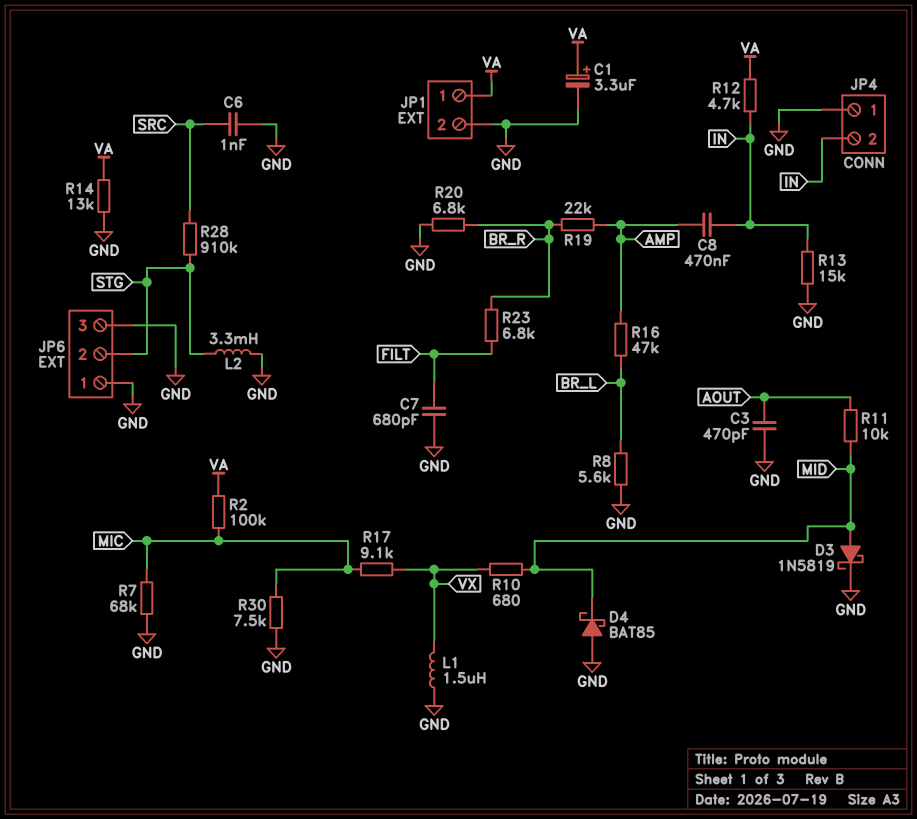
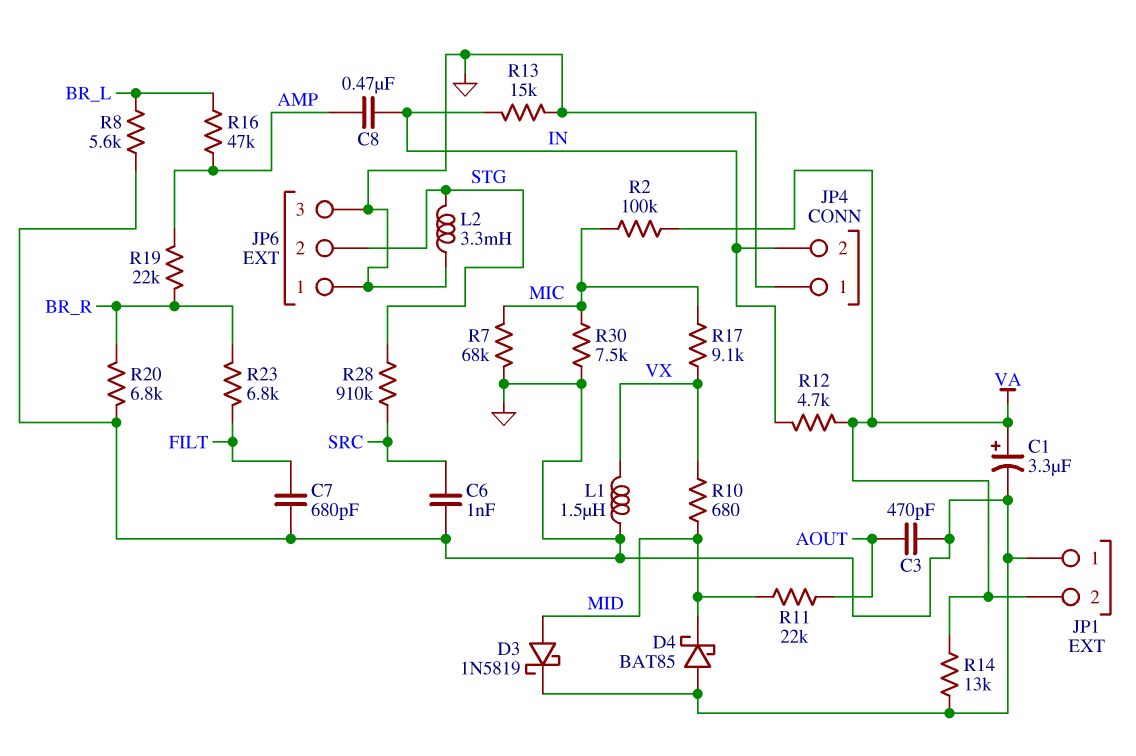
JP1 pin 1: VA -> GND
JP1 pin 2: GND -> VA
R11: 10k (AOUT, MID) -> 22k (AOUT, MID)

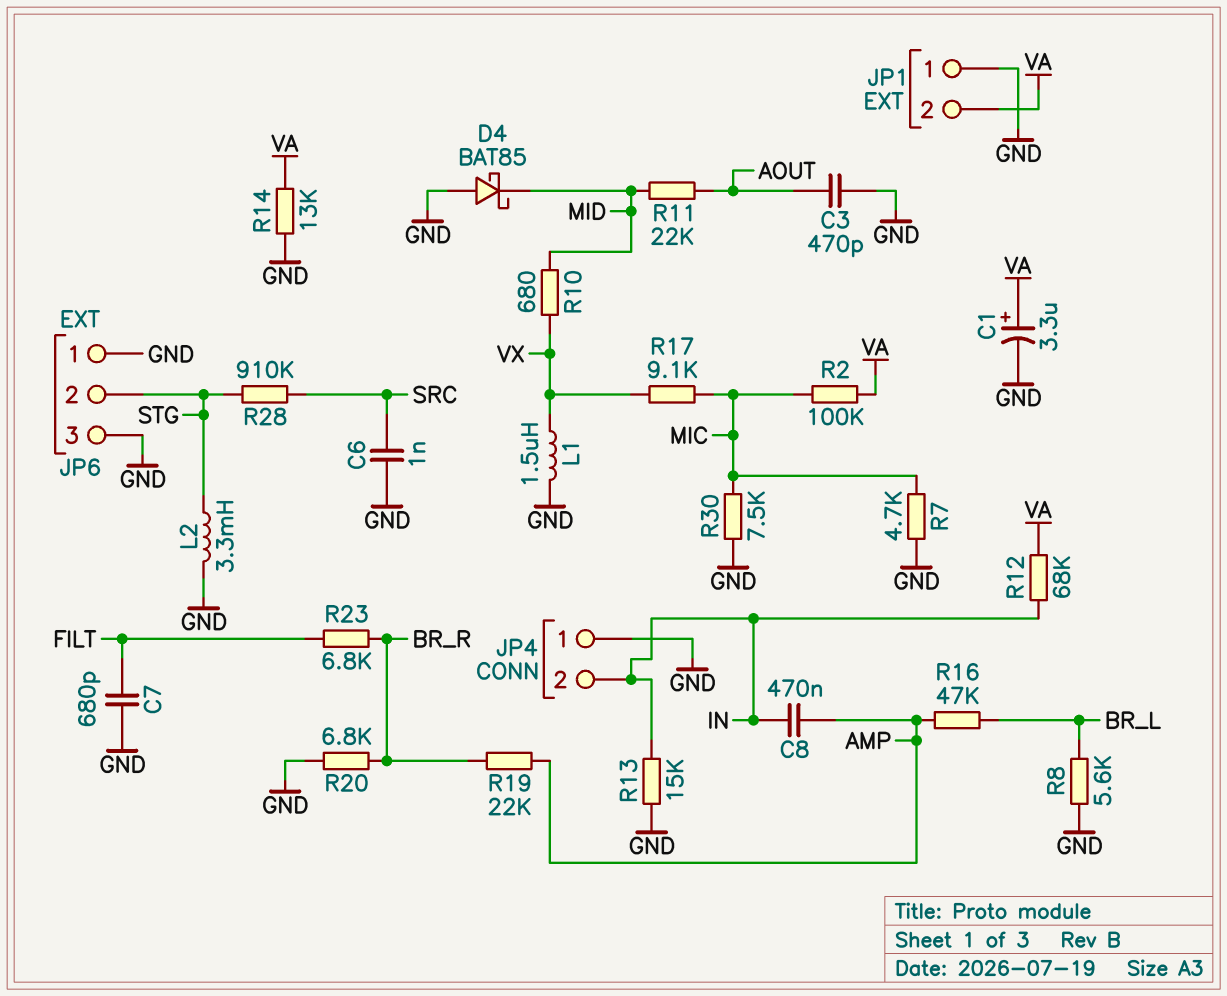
D3: schottky 1N5819 (A MID, K GND) -> none
R7: 68k (GND, MIC) -> 4.7k (GND, MIC)
R12: 4.7k (IN, VA) -> 68k (IN, VA)

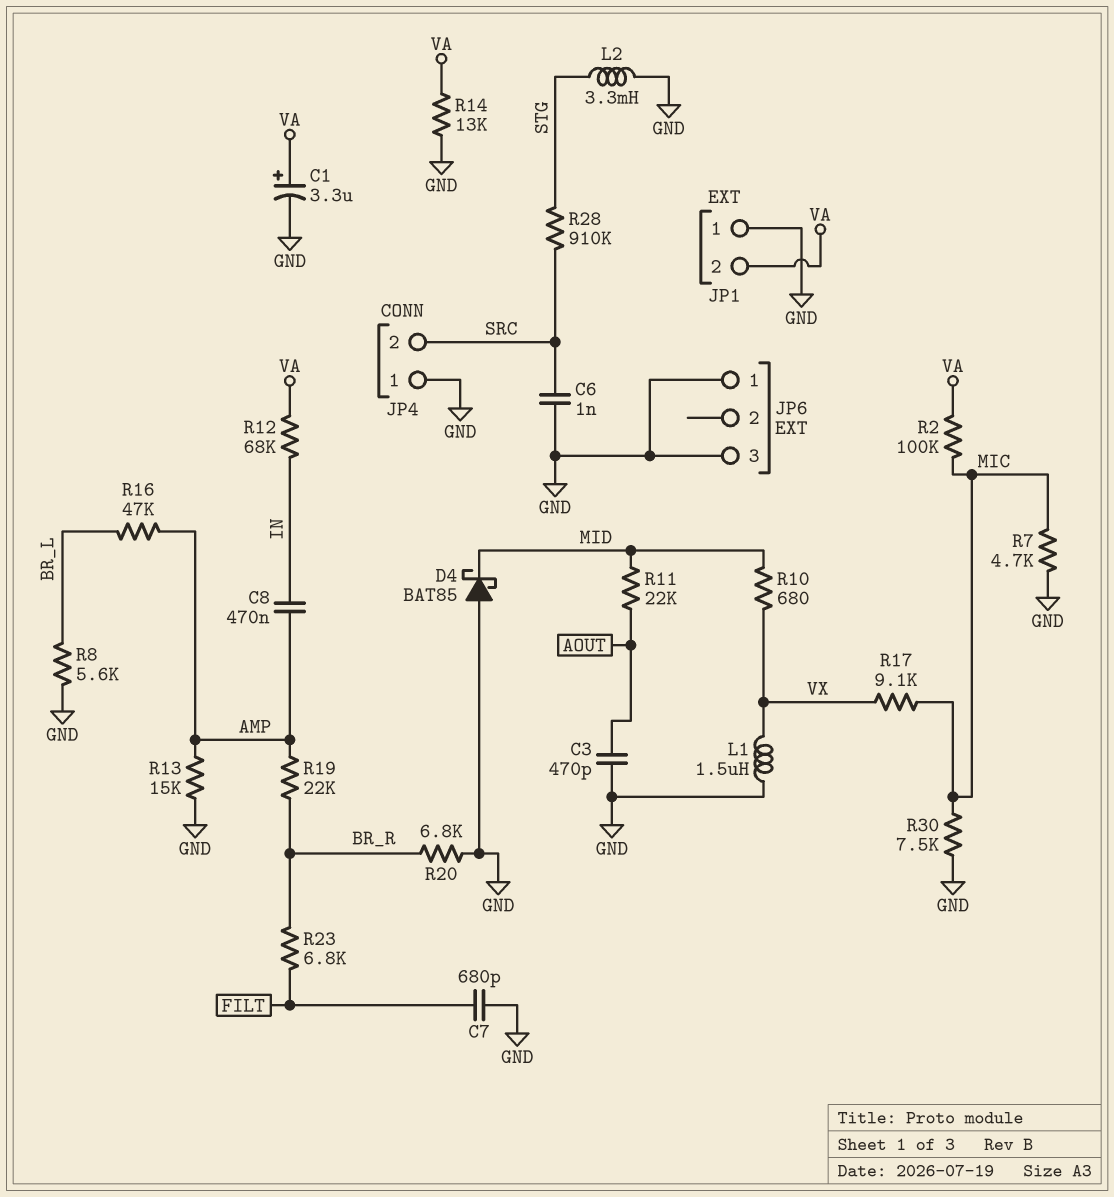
JP4 pin 2: IN -> SRC
JP6 pin 2: STG -> none
R13: 15k (GND, IN) -> 15k (AMP, GND)

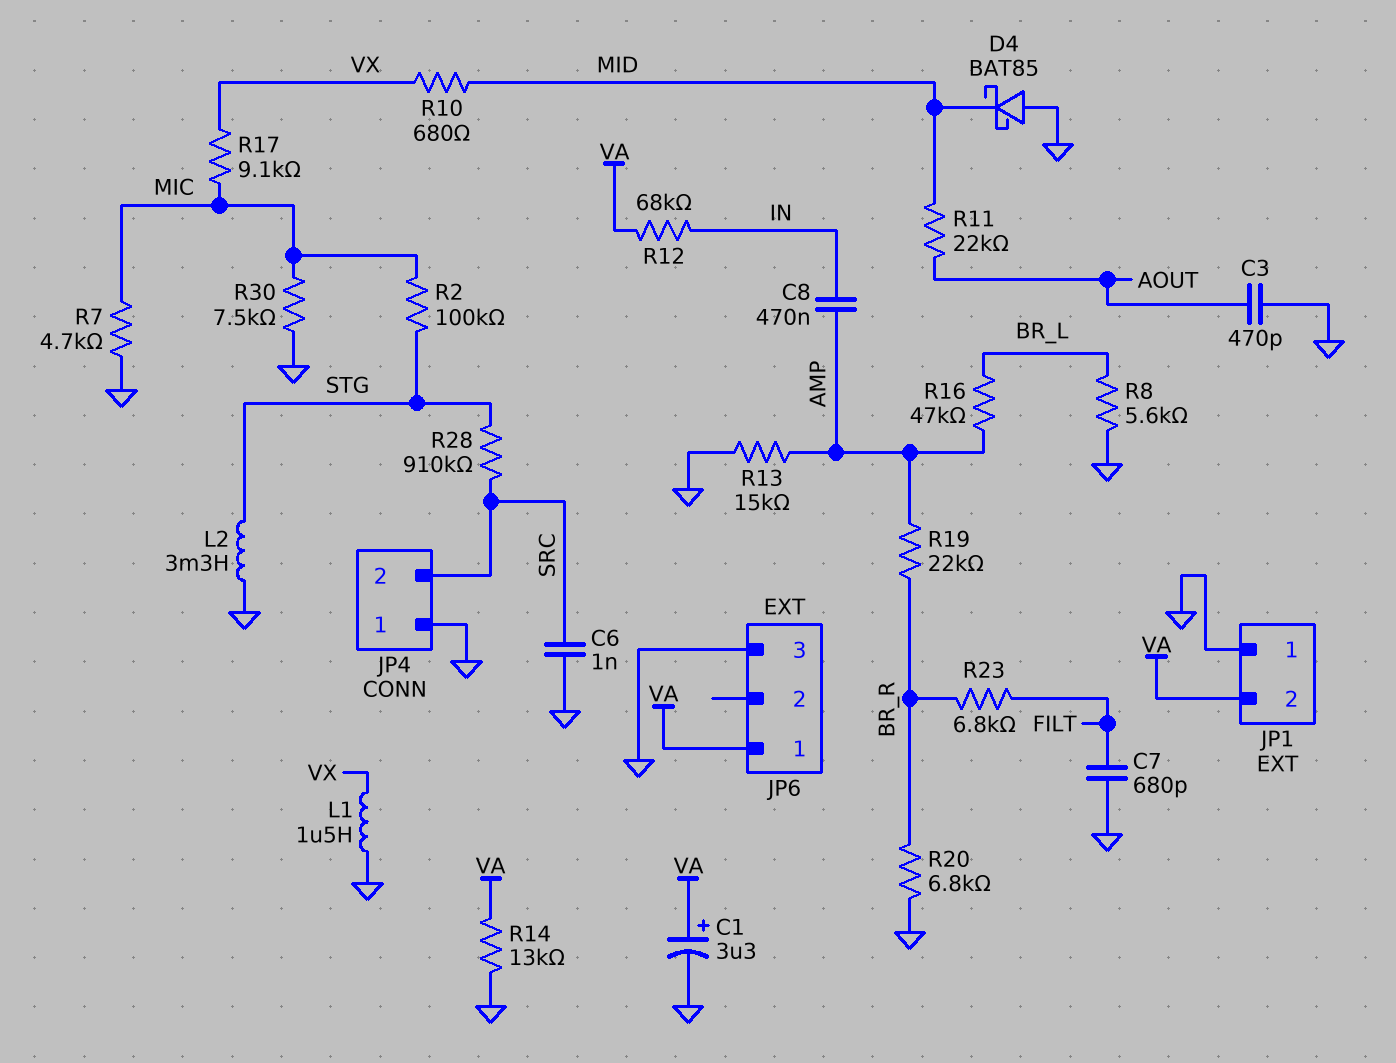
JP6 pin 1: GND -> VA
R2: 100k (MIC, VA) -> 100k (MIC, STG)

